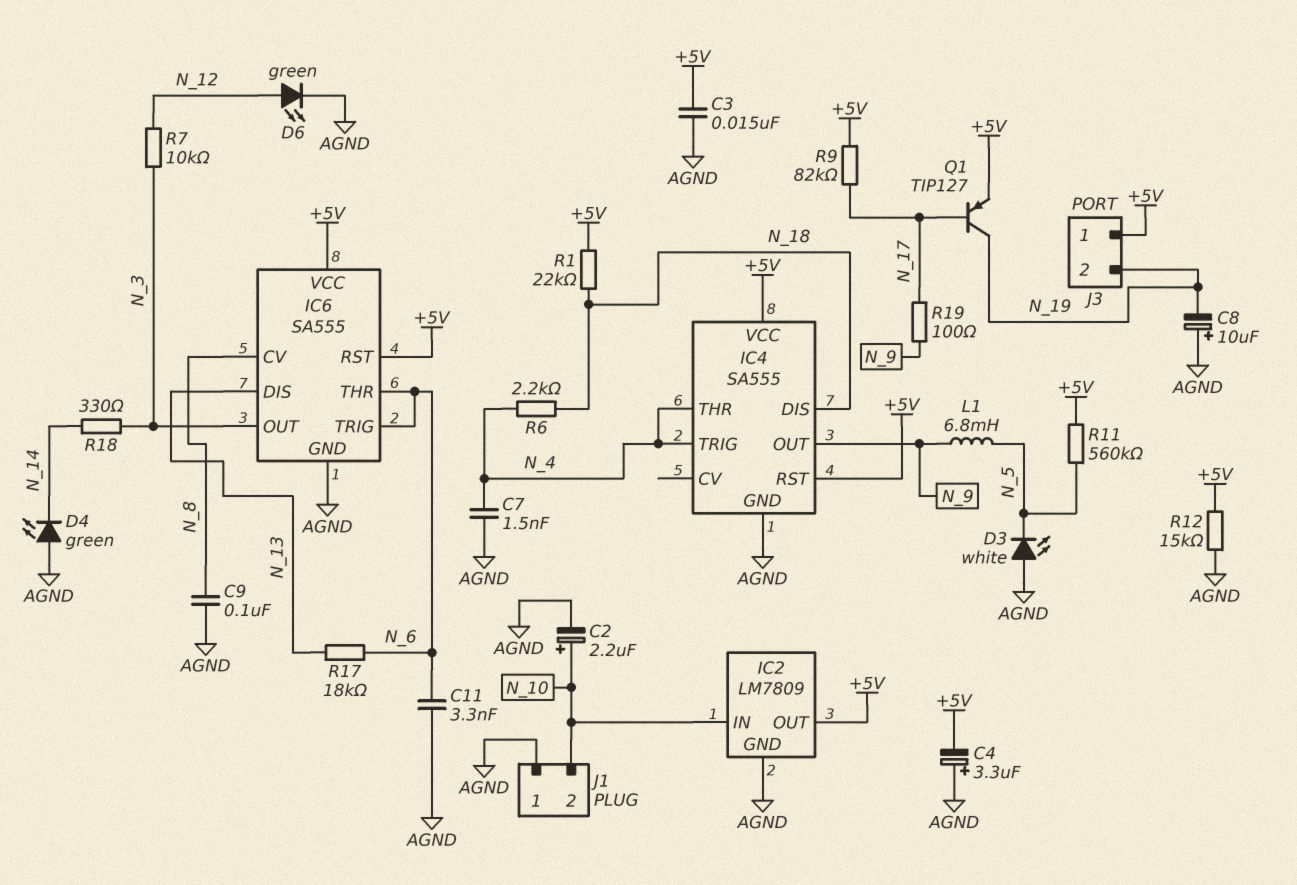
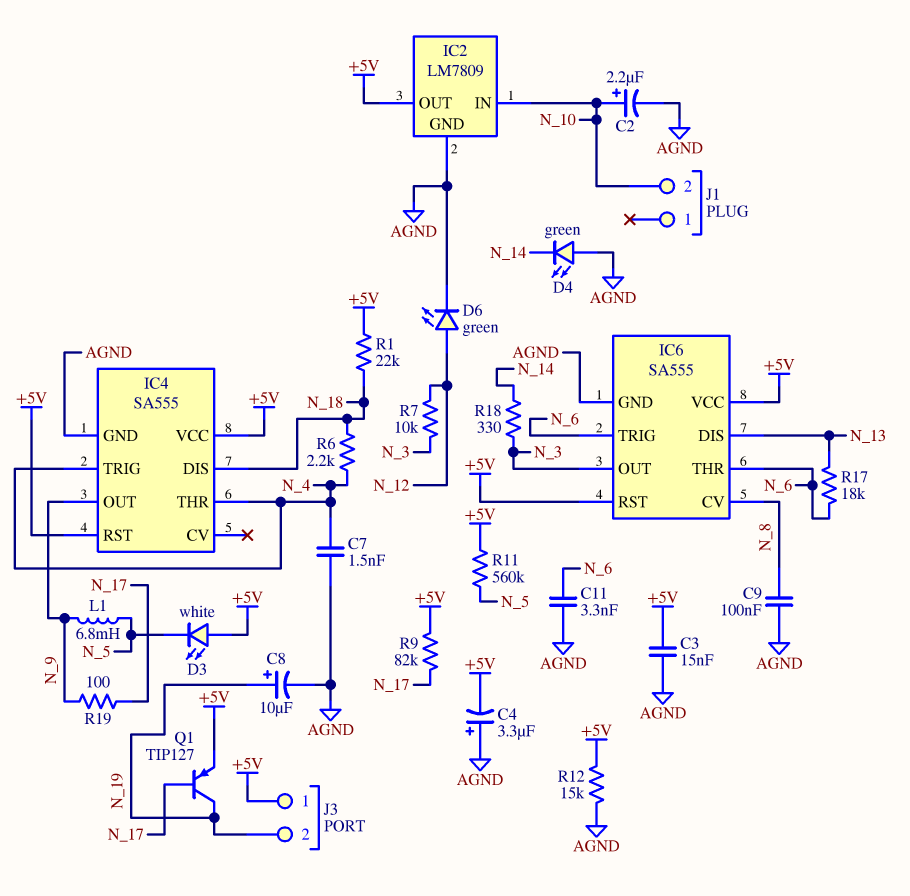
C8: 10uF (plus AGND, minus N_19) -> 10uF (plus N_19, minus AGND)
D3: LED white (A AGND, K N_5) -> LED white (A +5V, K N_5)
J1 pin 1: AGND -> none

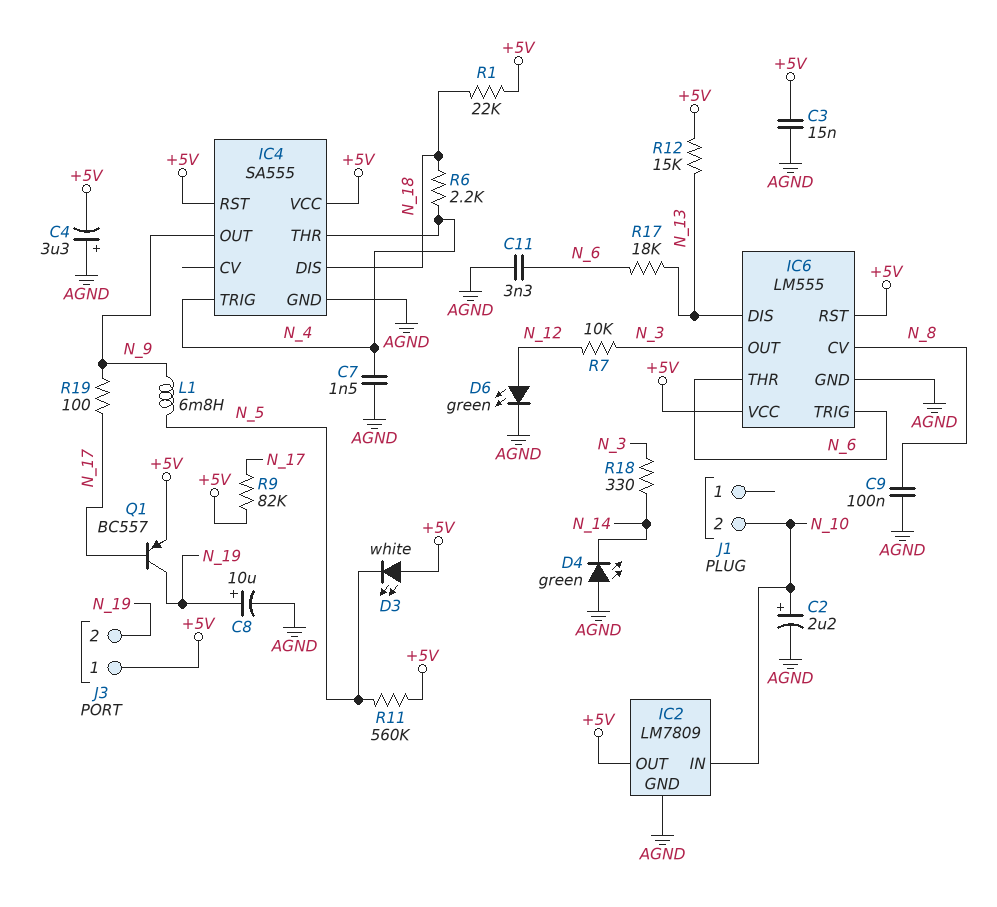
IC6: SA555 -> LM555
Q1: PNP TIP127 (B N_17, C N_19, E +5V) -> PNP BC557 (B N_17, C N_19, E +5V)
R12: 15k (+5V, AGND) -> 15k (+5V, N_13)

